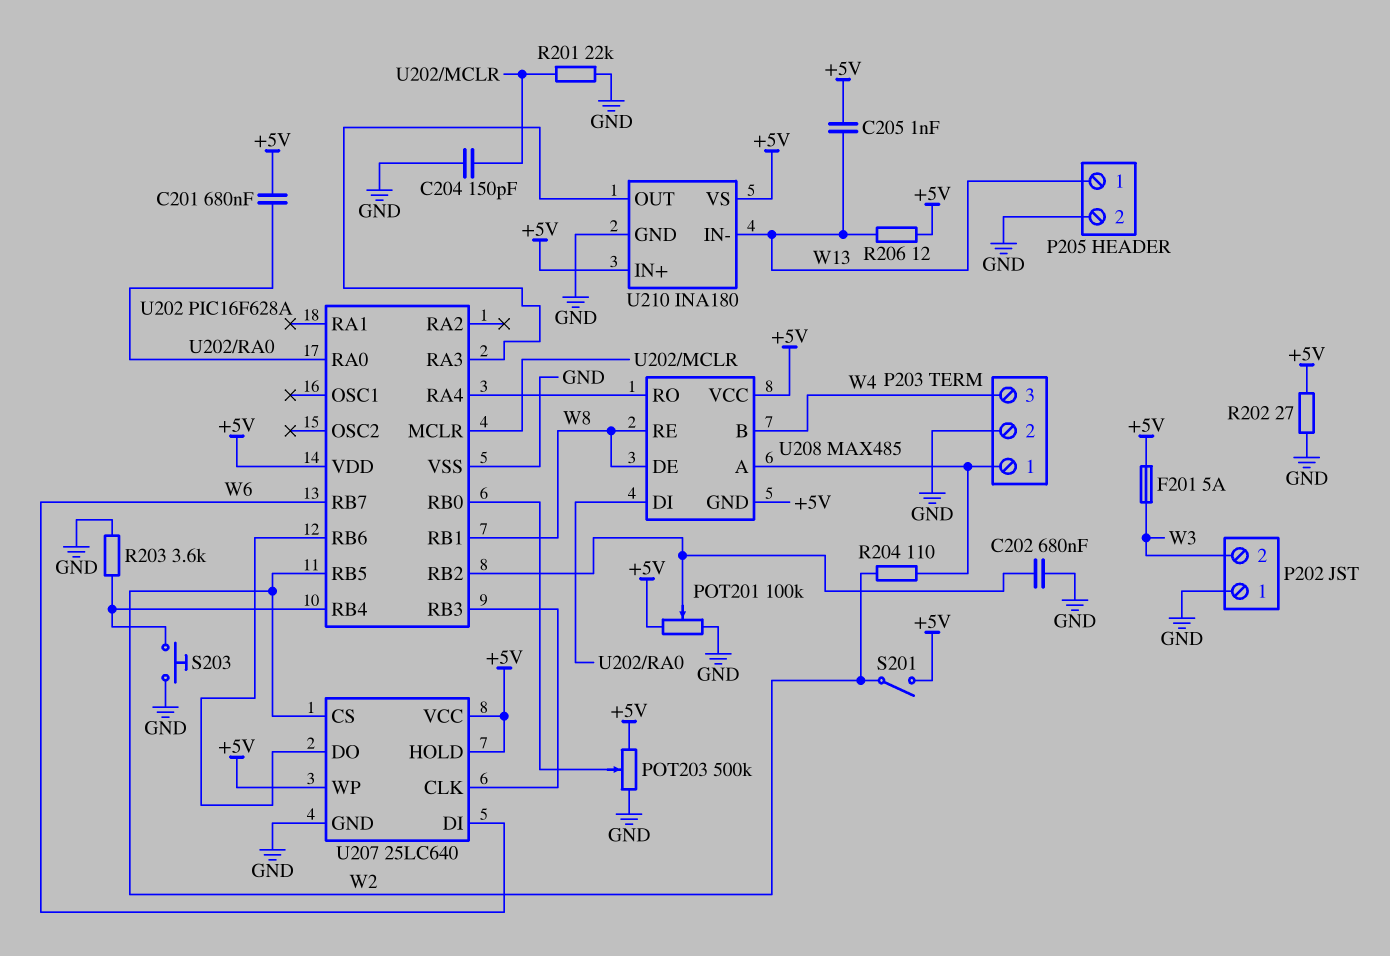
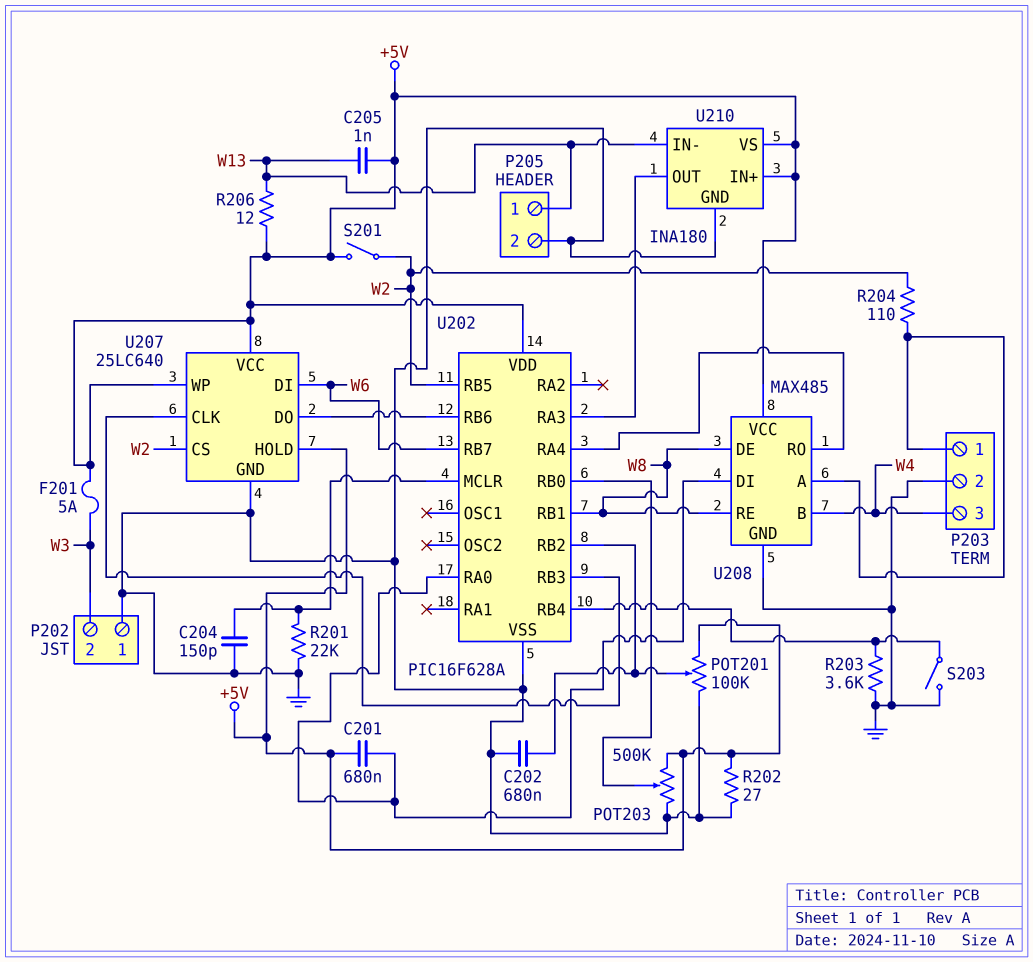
S203: button (GND, U202/RB4) -> switch (GND, U202/RB4)
U208 pin GND: +5V -> GND

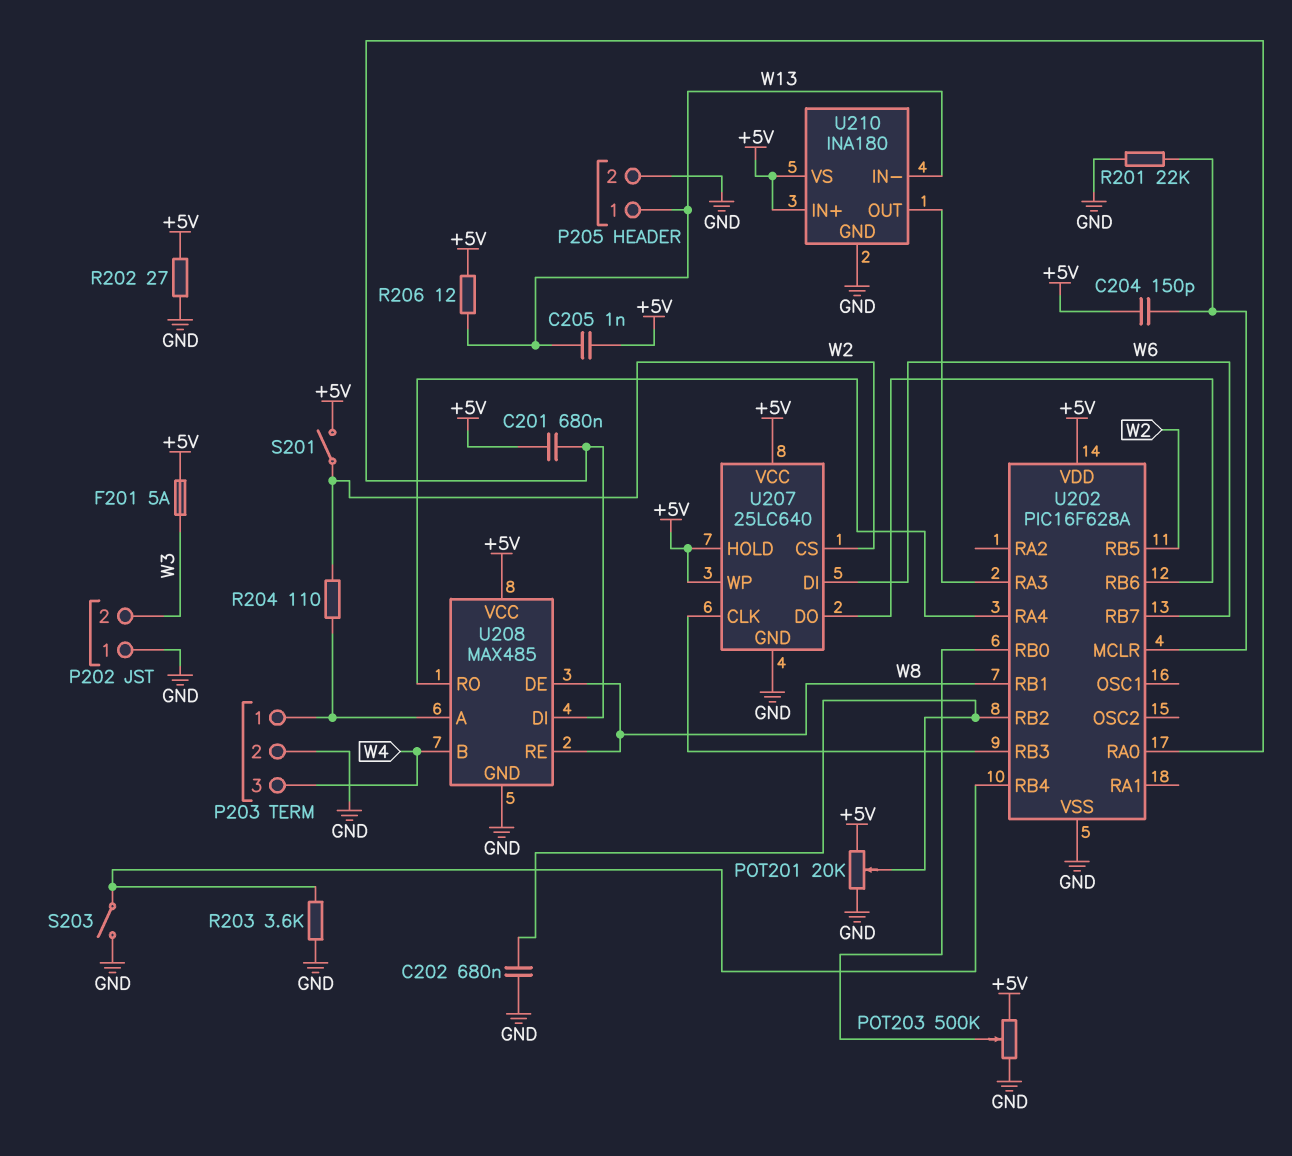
C204: 150pF (GND, U202/MCLR) -> 150pF (+5V, U202/MCLR)
POT201: 100k (+5V, GND, wiper U202/RB2) -> 20k (+5V, GND, wiper U202/RB2)

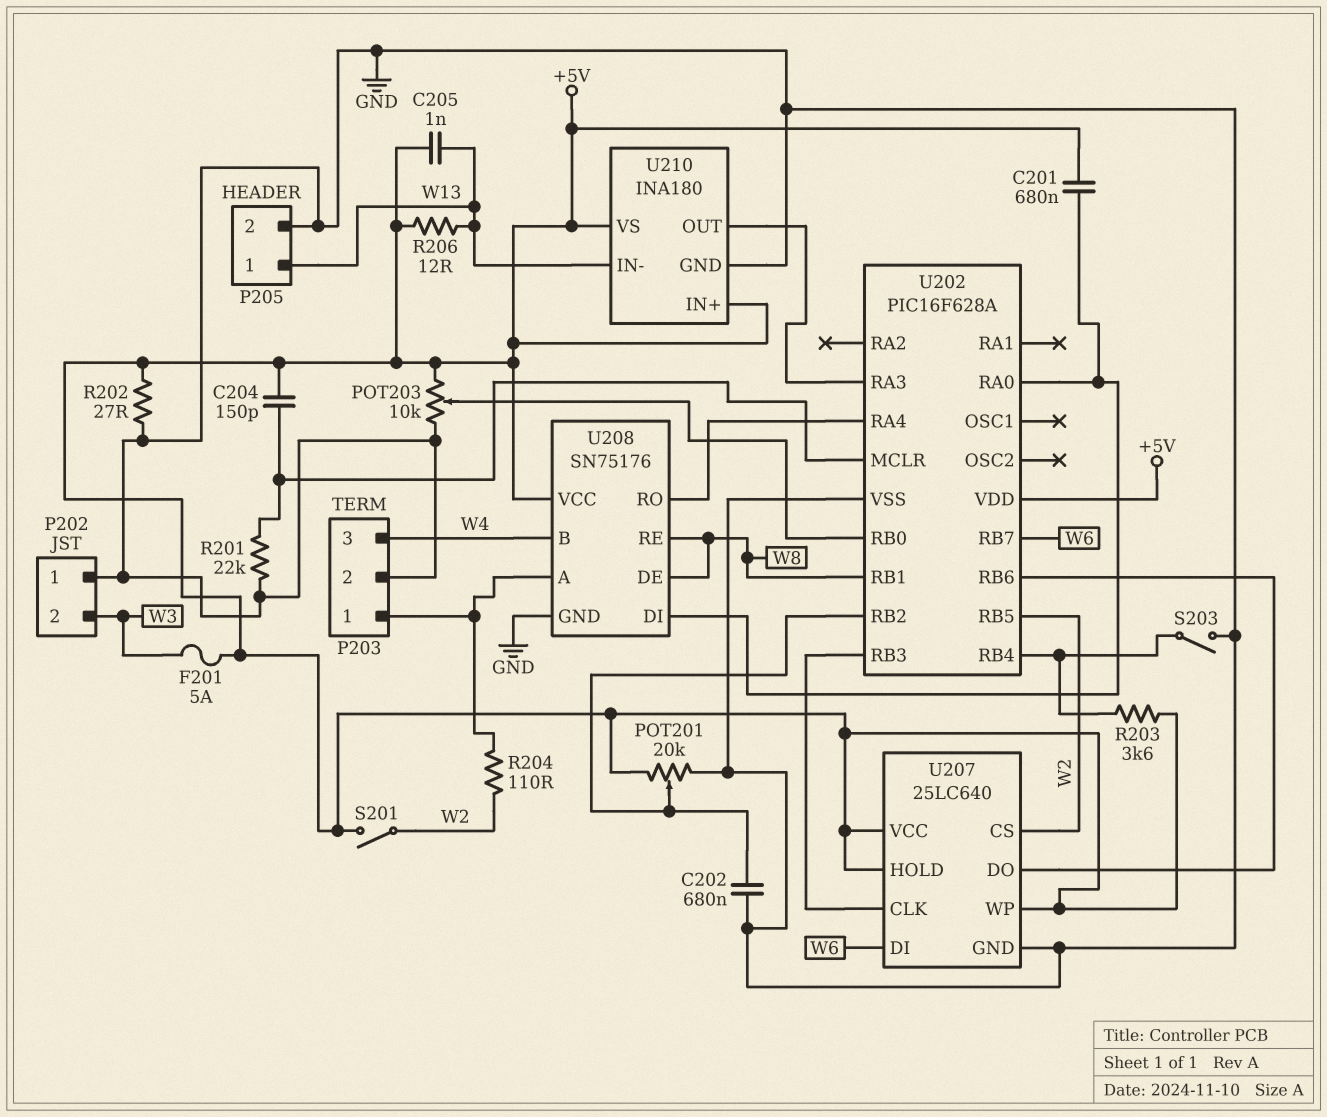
POT203: 500k (+5V, GND, wiper U202/RB0) -> 10k (+5V, GND, wiper U202/RB0)
R203: 3.6k (GND, U202/RB4) -> 3.6k (+5V, U202/RB4)
U208: MAX485 -> SN75176

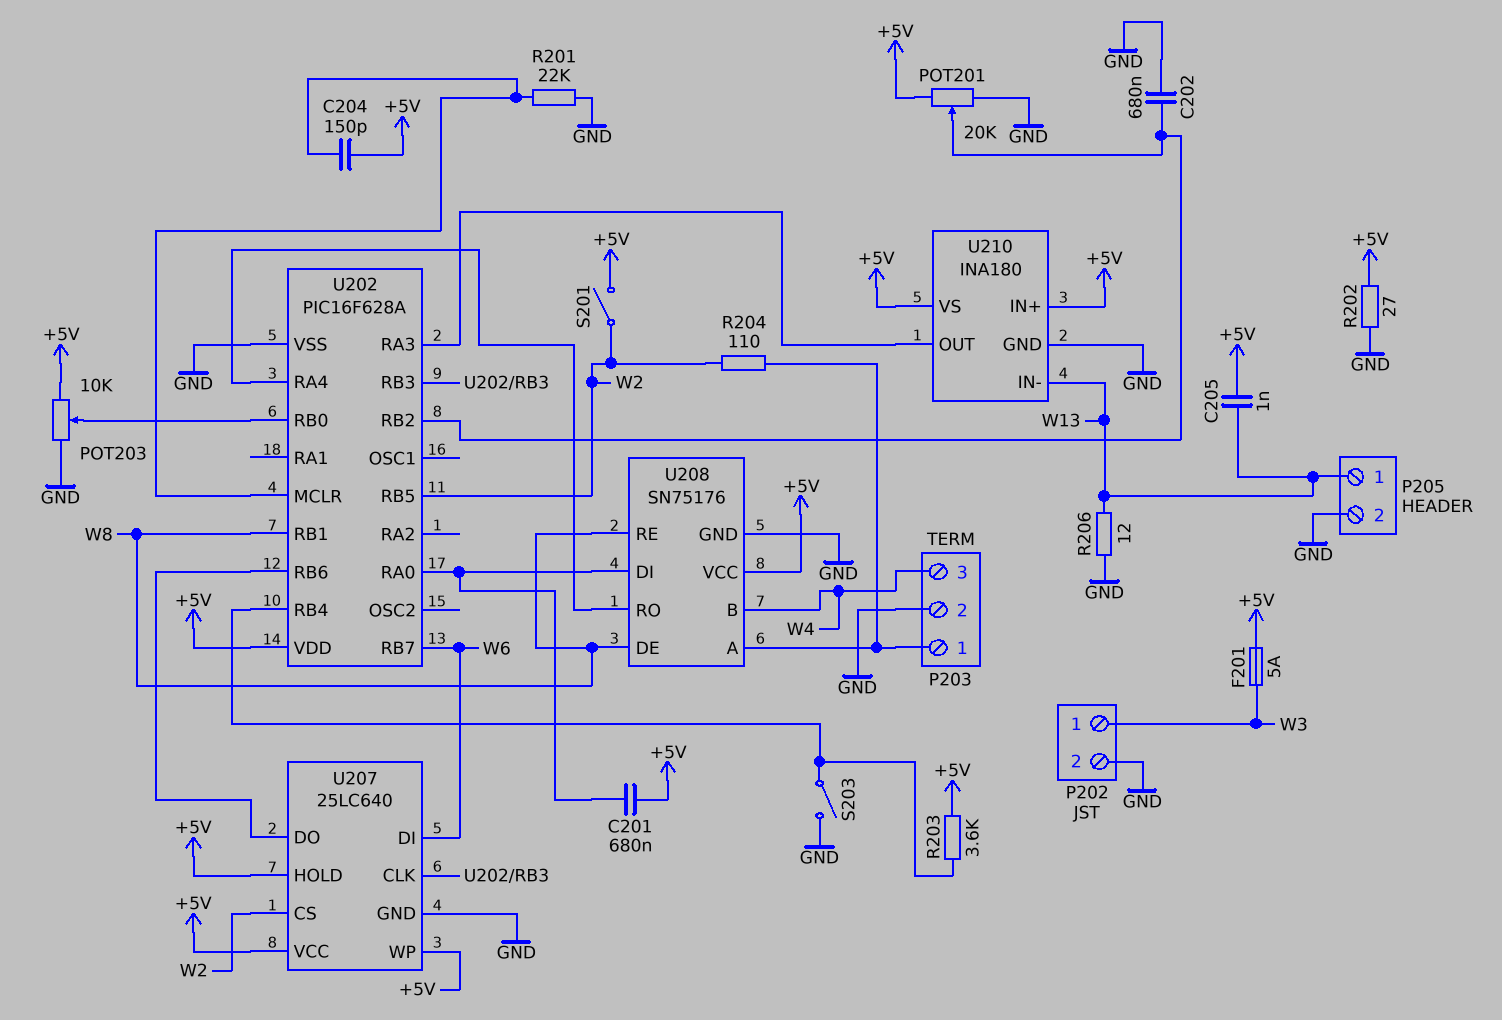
P202 pin 1: GND -> W3
P202 pin 2: W3 -> GND
R206: 12 (+5V, W13) -> 12 (GND, W13)

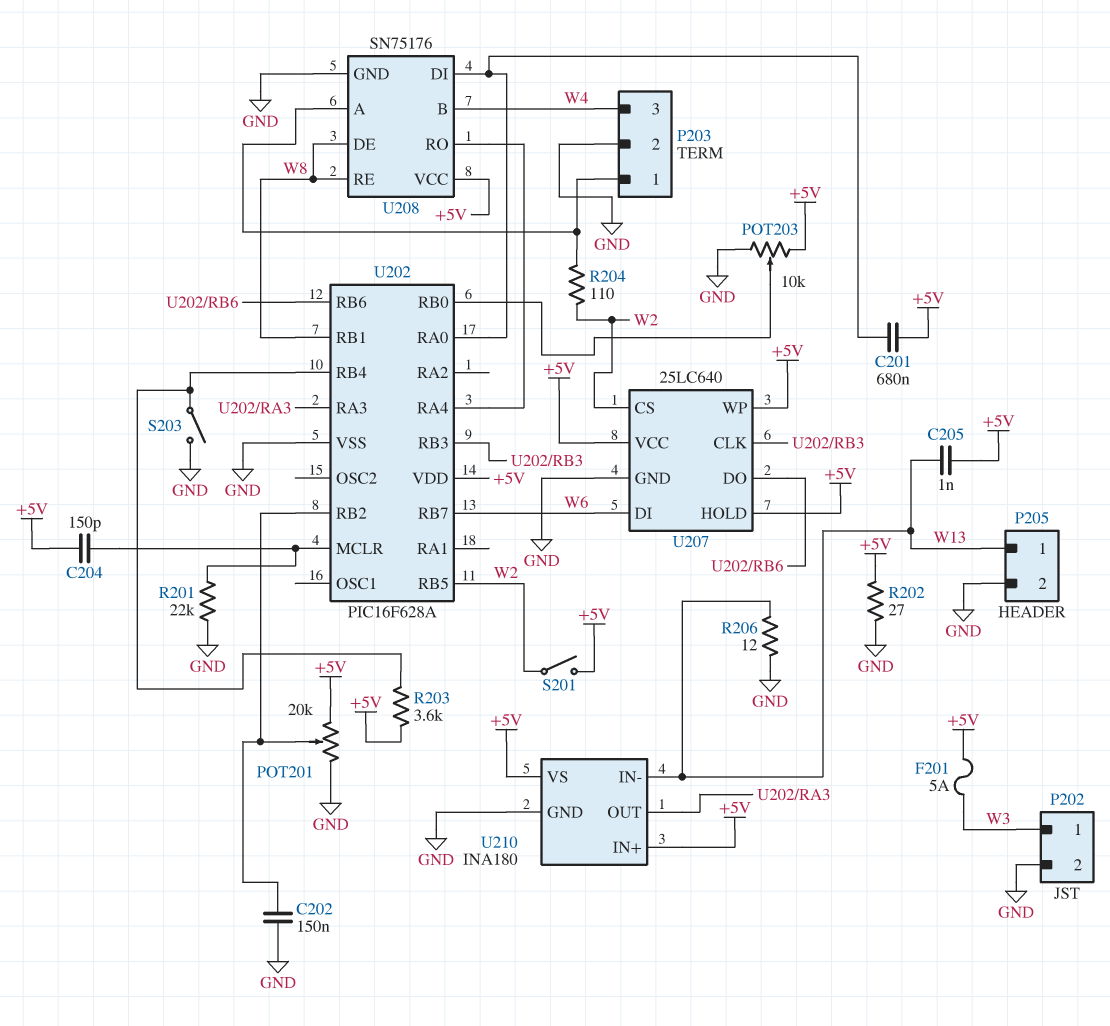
C202: 680nF (GND, U202/RB2) -> 150nF (GND, U202/RB2)

